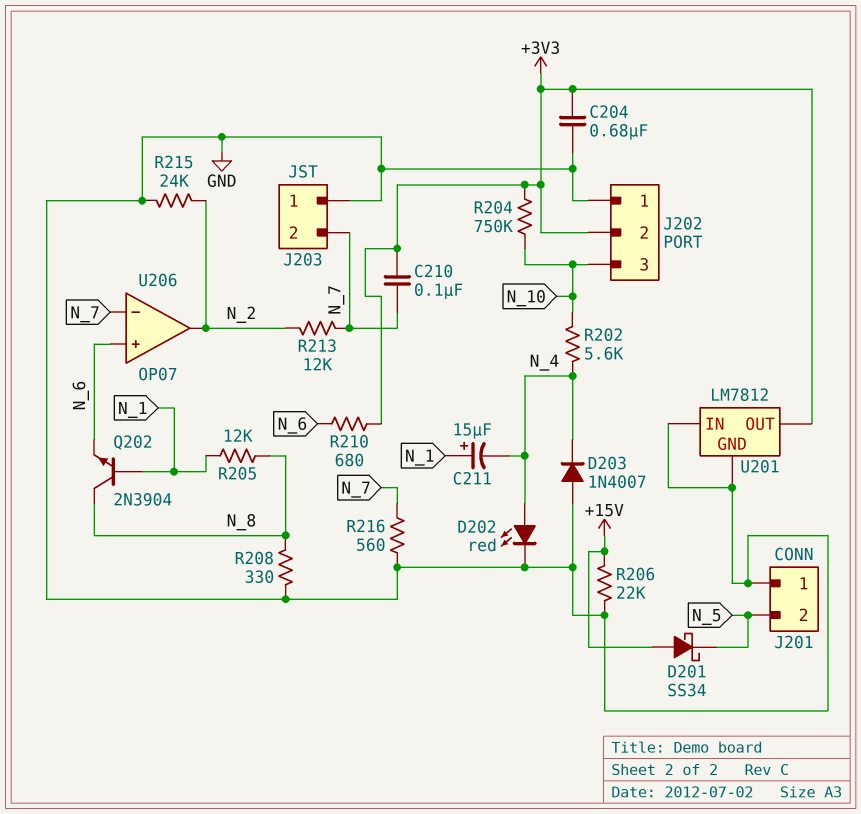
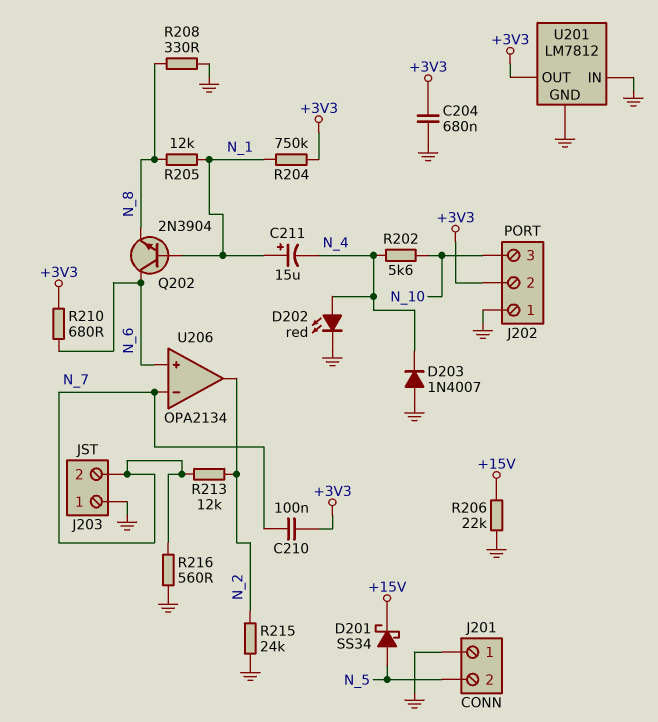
D201: schottky SS34 (A +15V, K N_5) -> schottky SS34 (A N_5, K +15V)
Q202: NPN 2N3904 (B N_1, C N_8, E N_6) -> NPN 2N3904 (B N_1, C N_6, E N_8)
R204: 750k (+3V3, N_10) -> 750k (+3V3, N_1)
U206: OP07 -> OPA2134

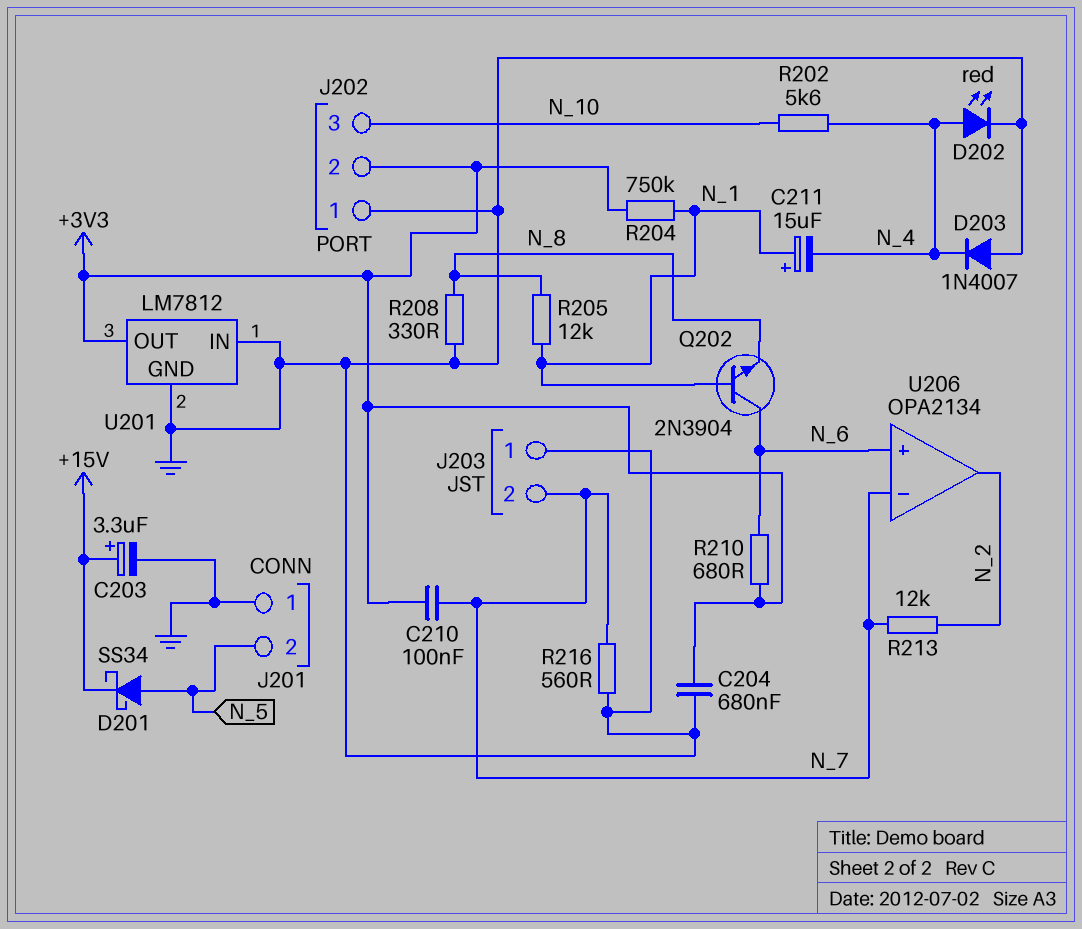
C203: none -> 3.3uF (plus +15V, minus GND)
R206: 22k (+15V, GND) -> none
R215: 24k (GND, N_2) -> none

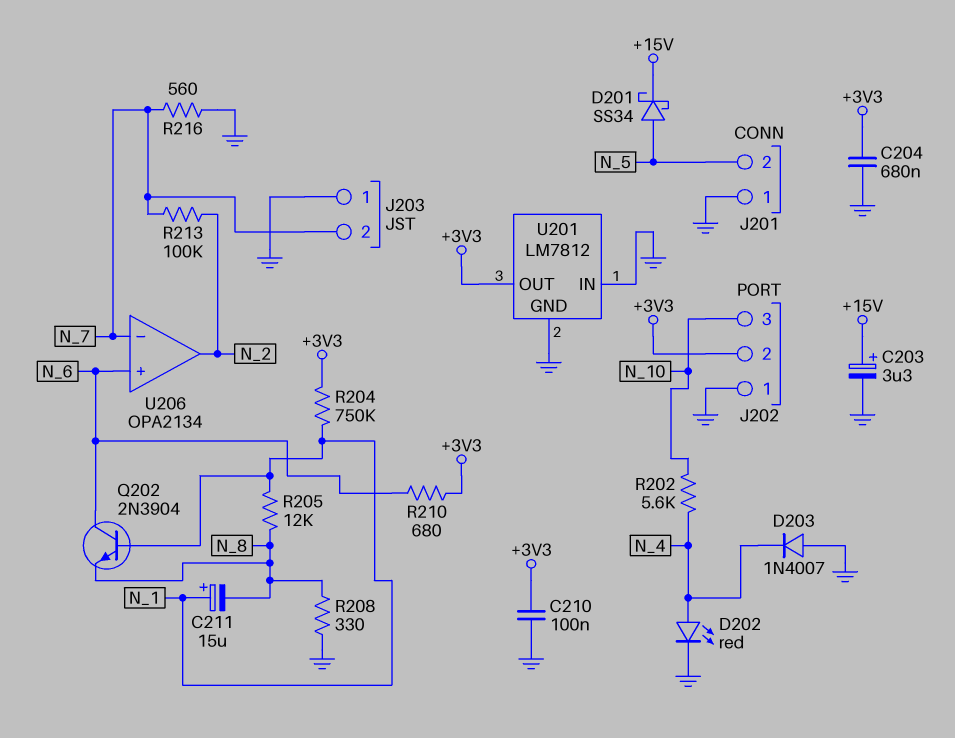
C210: 100nF (+3V3, N_7) -> 100nF (+3V3, GND)
C211: 15uF (plus N_1, minus N_4) -> 15uF (plus N_1, minus N_8)
R213: 12k (N_2, N_7) -> 100k (N_2, N_7)

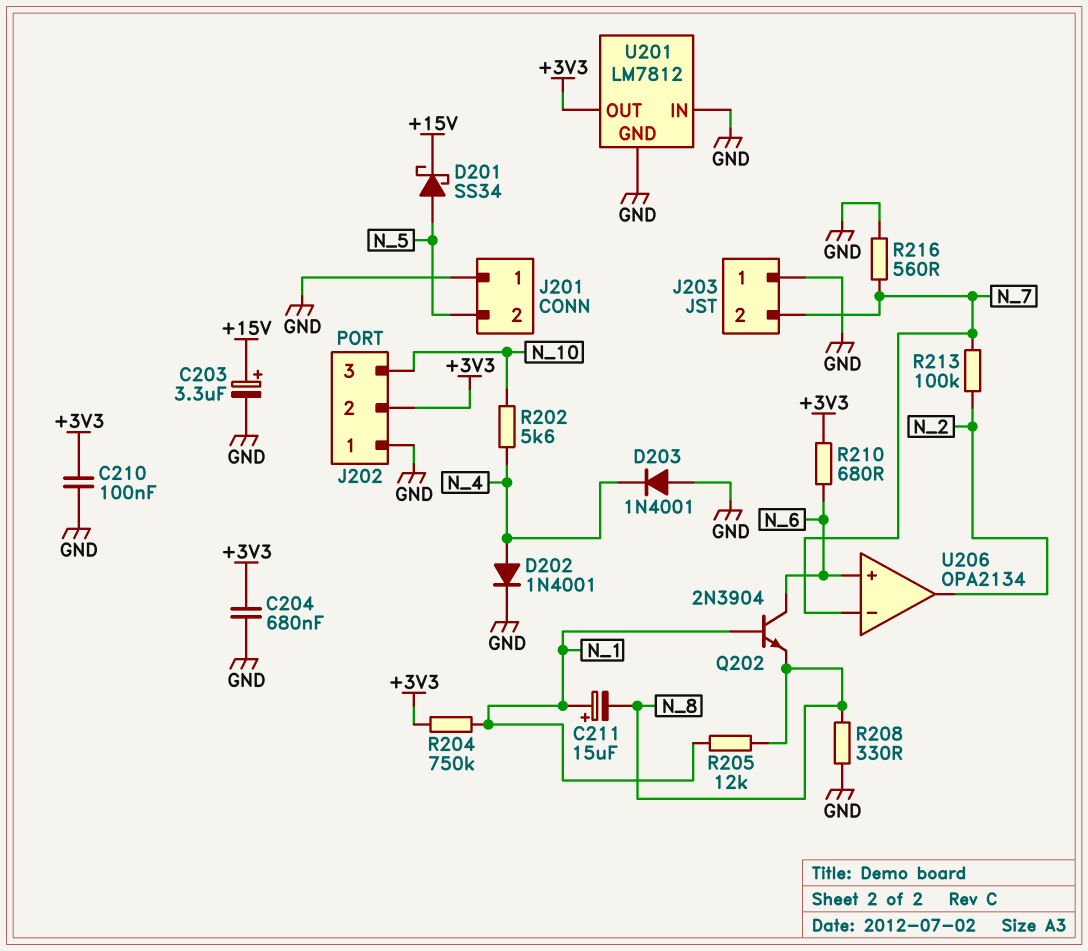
D202: LED red (A N_4, K GND) -> diode 1N4001 (A N_4, K GND)
D203: diode 1N4007 (A GND, K N_4) -> diode 1N4001 (A GND, K N_4)

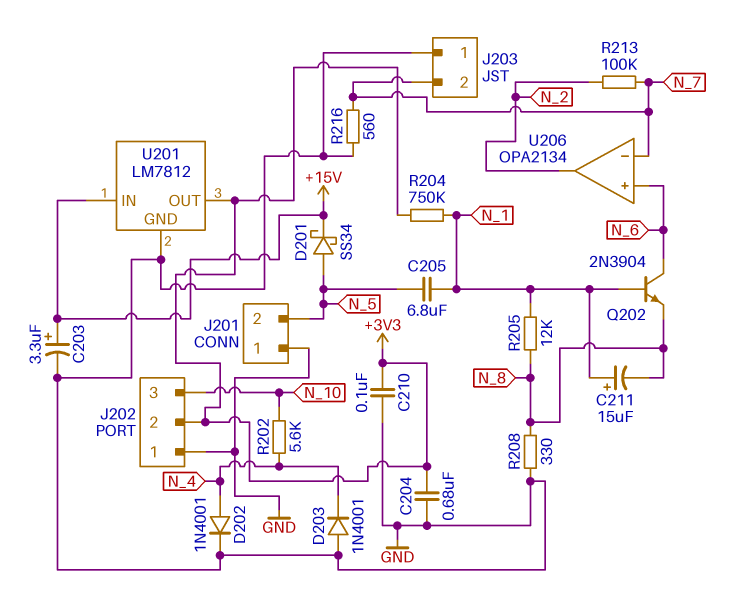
C205: none -> 6.8uF (N_1, N_5)
R210: 680 (+3V3, N_6) -> none
U201 pin IN: GND -> +15V

